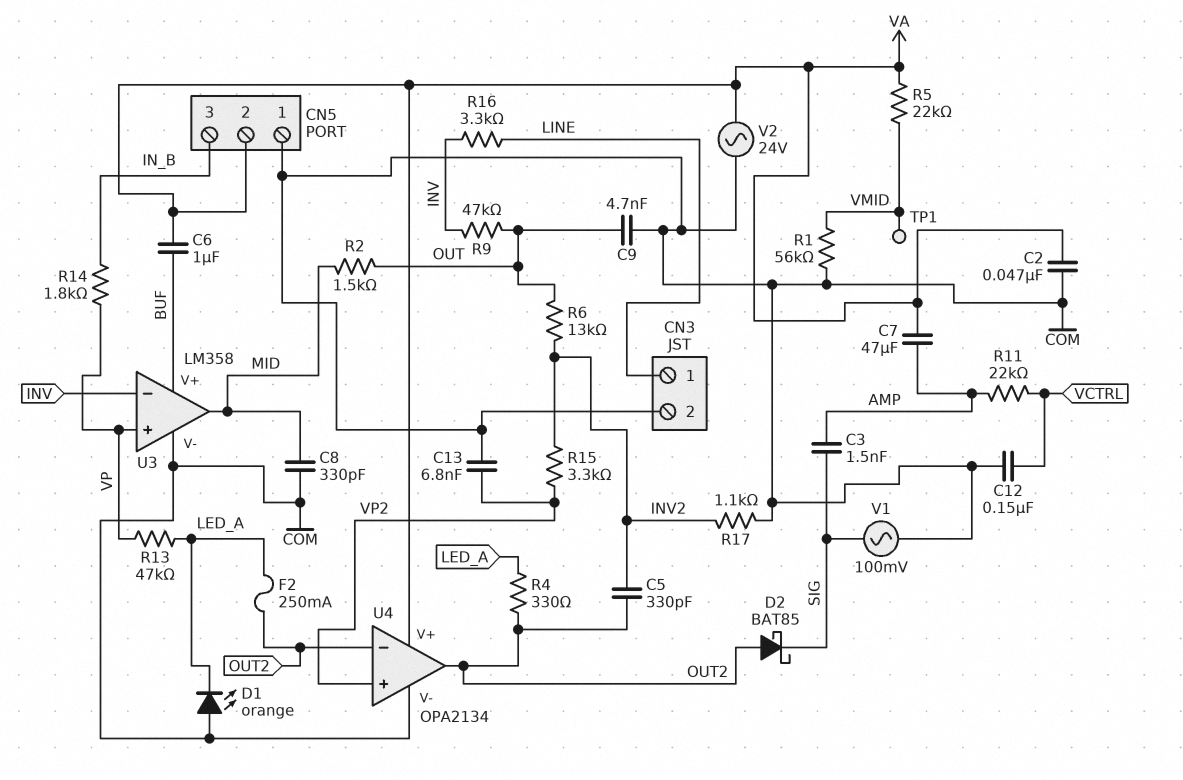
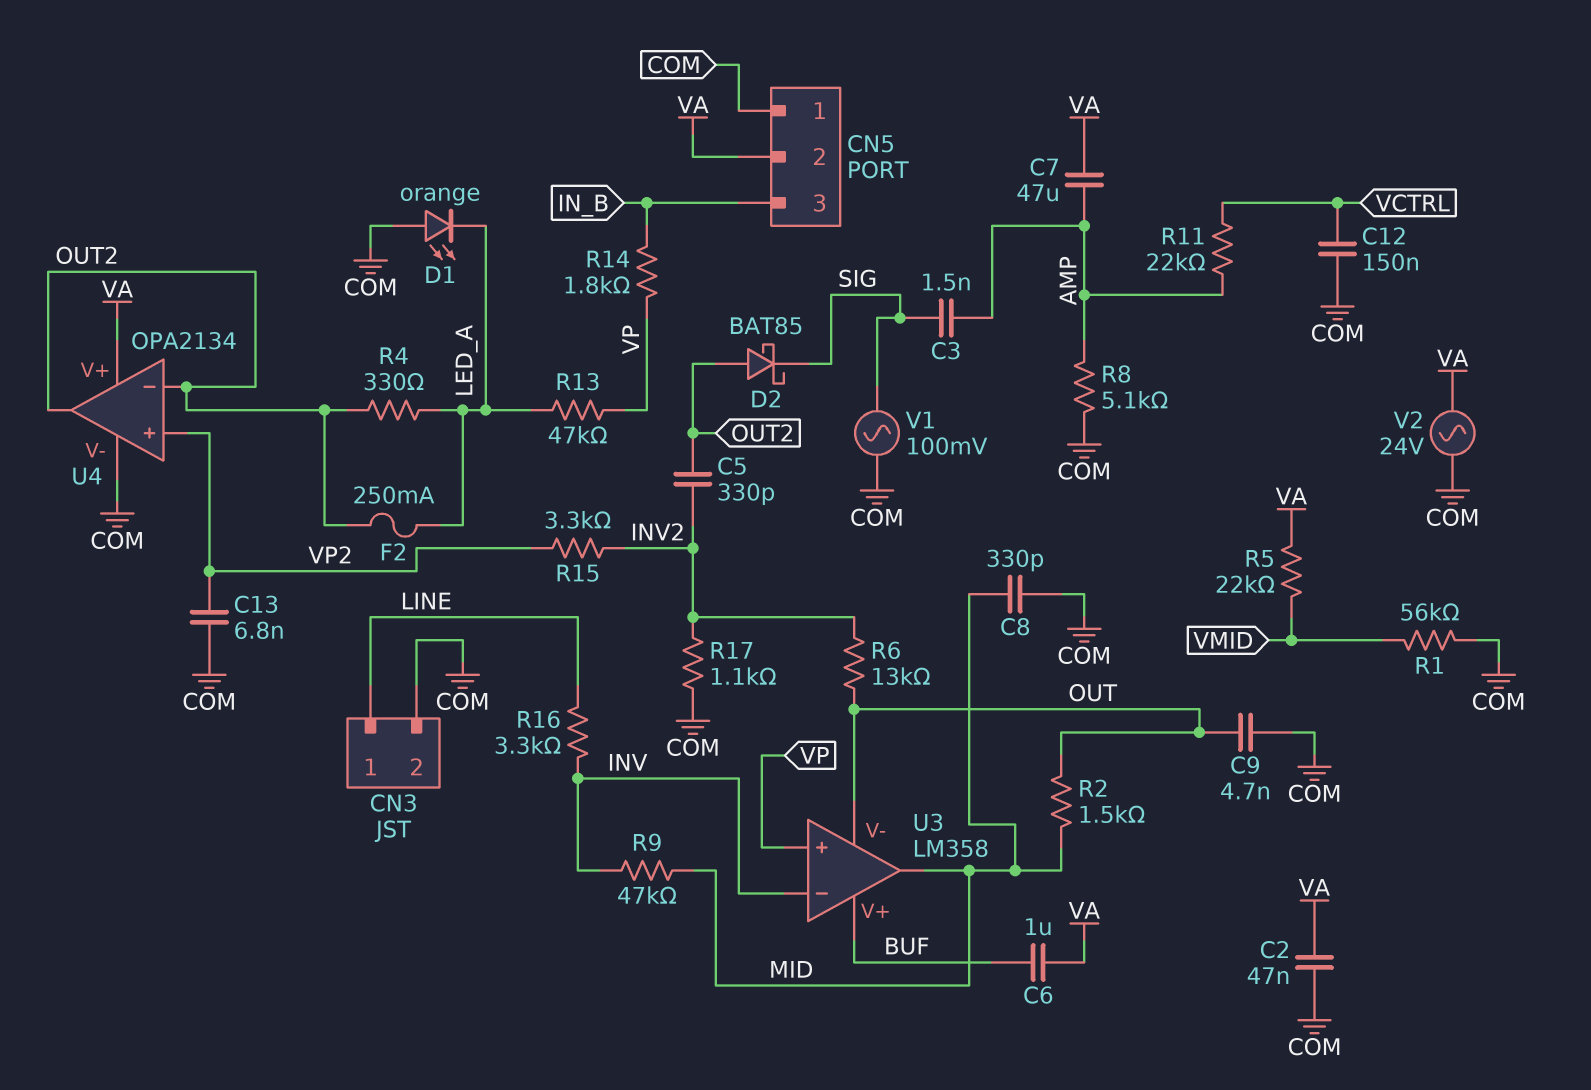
R8: none -> 5.1k (AMP, COM)
R9: 47k (INV, OUT) -> 47k (INV, MID)
TP1: test point (VMID) -> none
U3 pin V-: COM -> OUT

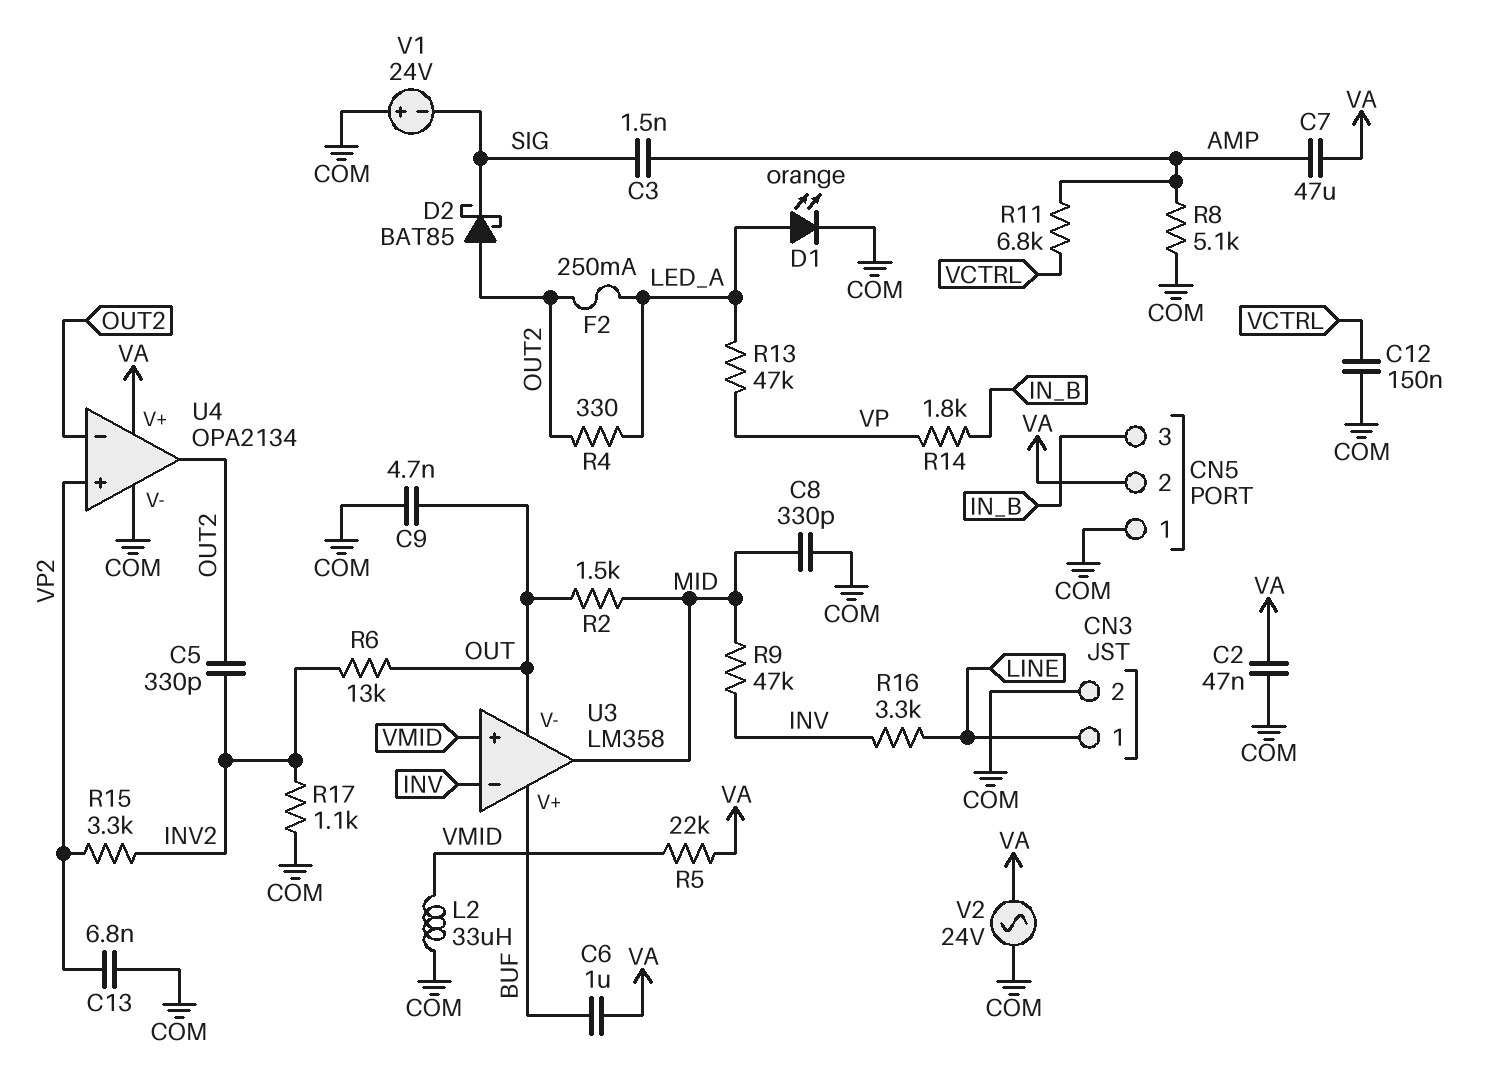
D1: LED orange (A COM, K LED_A) -> LED orange (A LED_A, K COM)
L2: none -> 33uH (COM, VMID)
R1: 56k (COM, VMID) -> none
R11: 22k (AMP, VCTRL) -> 6.8k (AMP, VCTRL)
U3 pin in+: VP -> VMID
V1: AC 100mV (COM, SIG) -> 24V (plus COM, minus SIG)

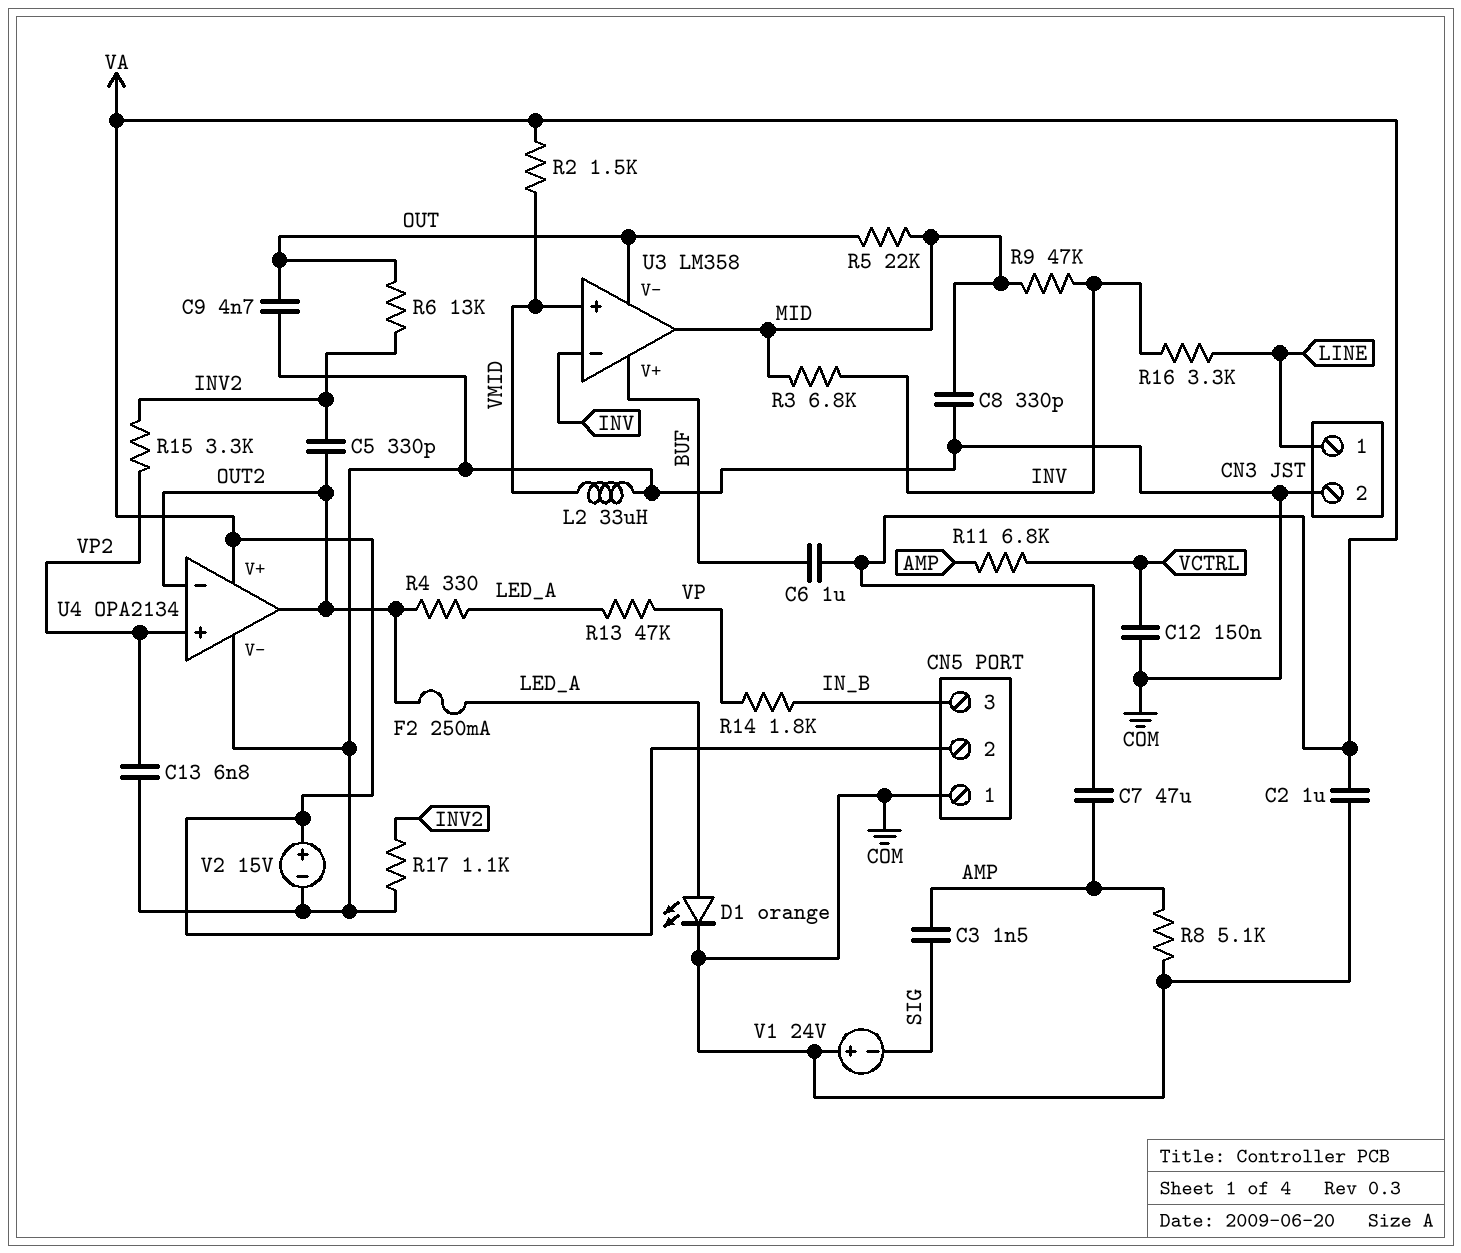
C2: 47nF (COM, VA) -> 1uF (COM, VA)
D2: schottky BAT85 (A OUT2, K SIG) -> none
R2: 1.5k (MID, OUT) -> 1.5k (VA, VMID)
R3: none -> 6.8k (INV, MID)
R5: 22k (VA, VMID) -> 22k (MID, OUT)
V2: AC 24V (COM, VA) -> 15V (plus VA, minus COM)

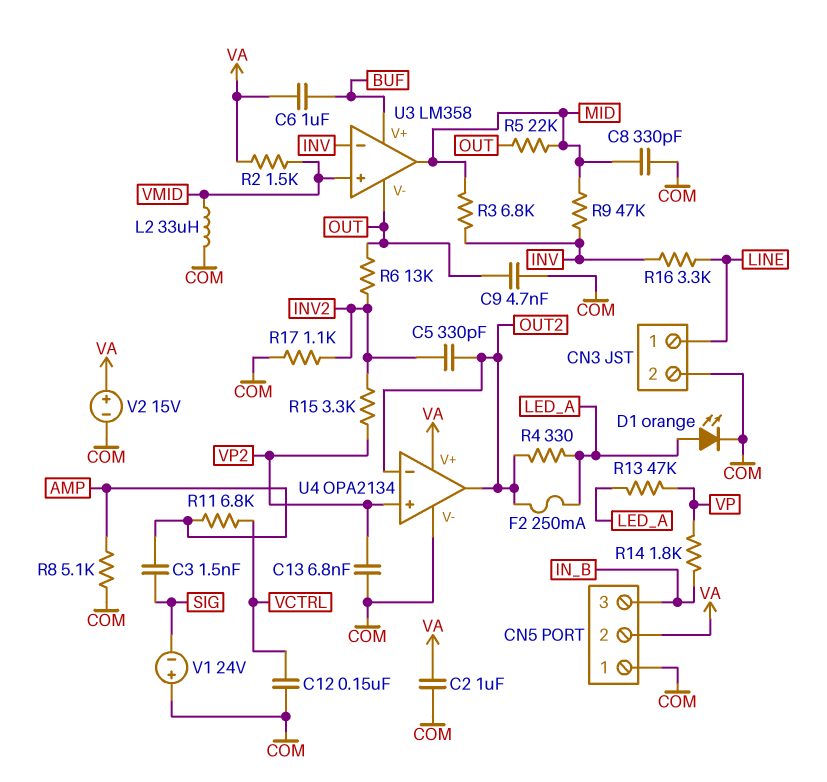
C7: 47uF (AMP, VA) -> none

